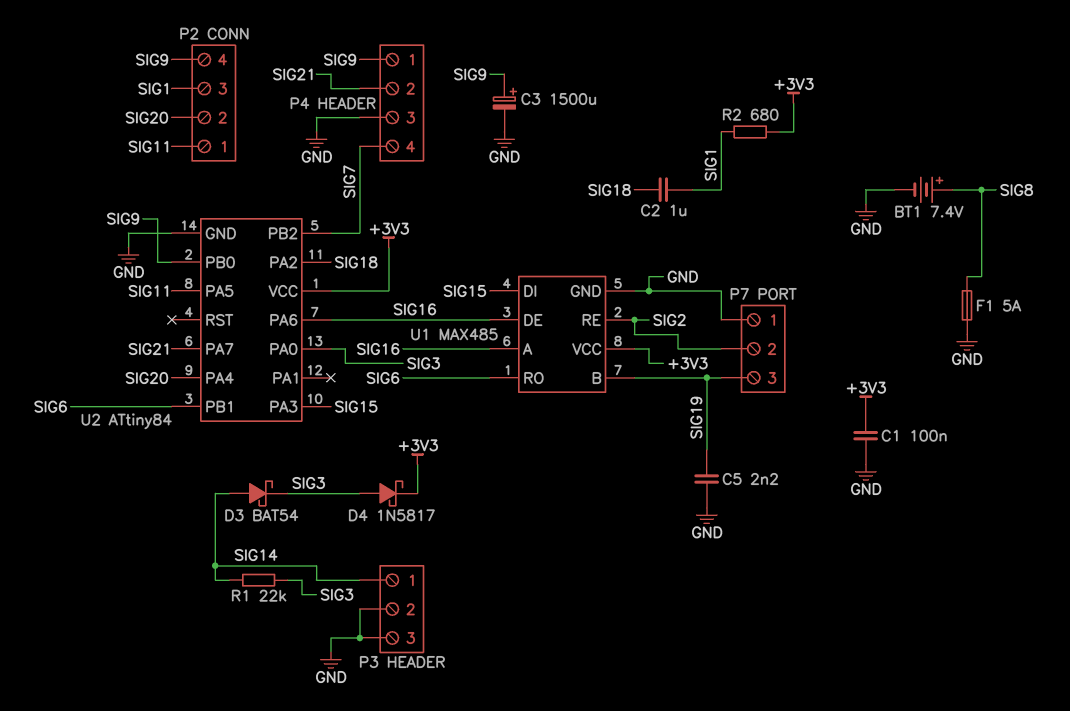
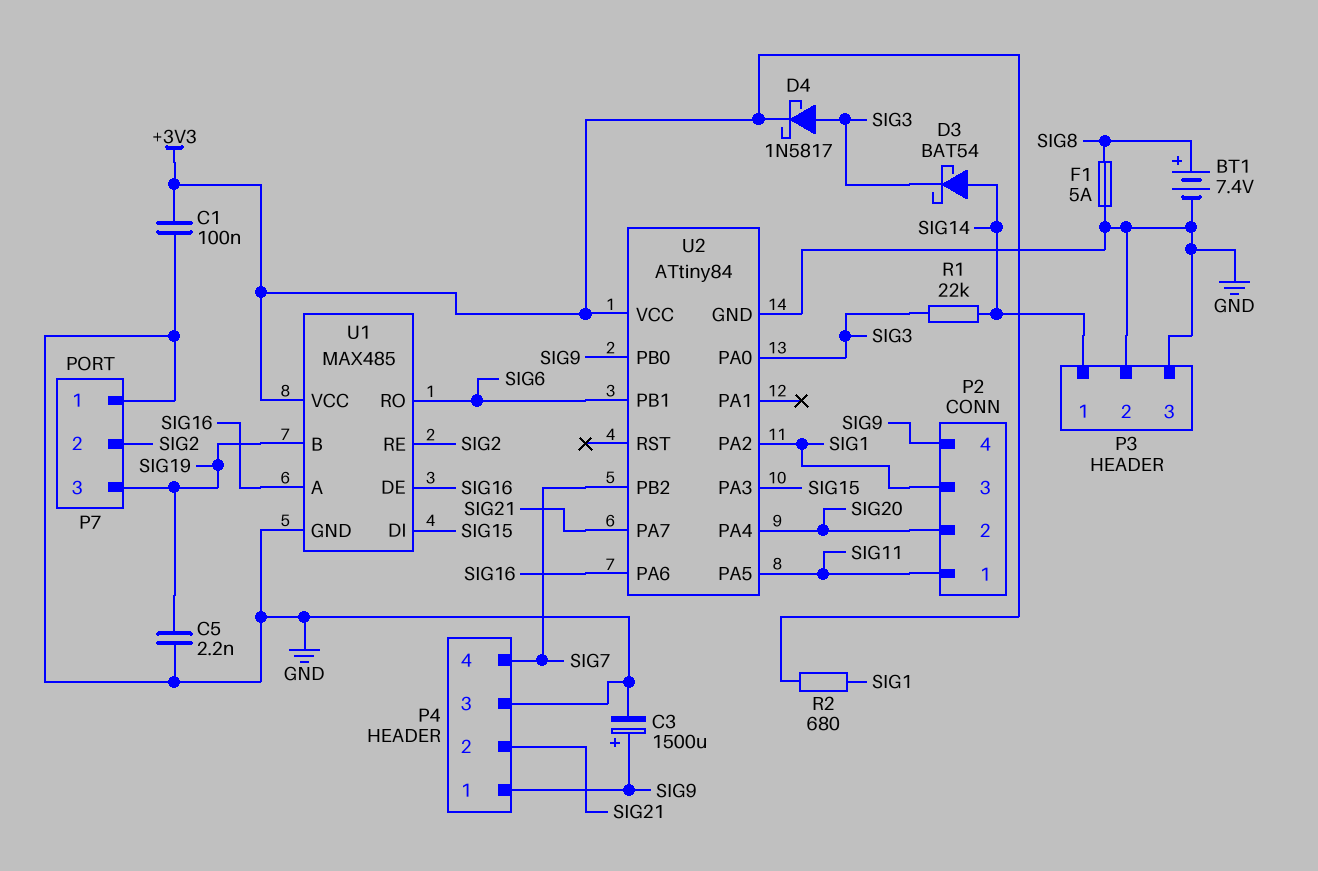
C2: 1uF (SIG1, SIG18) -> none
U2 pin PA2: SIG18 -> SIG1

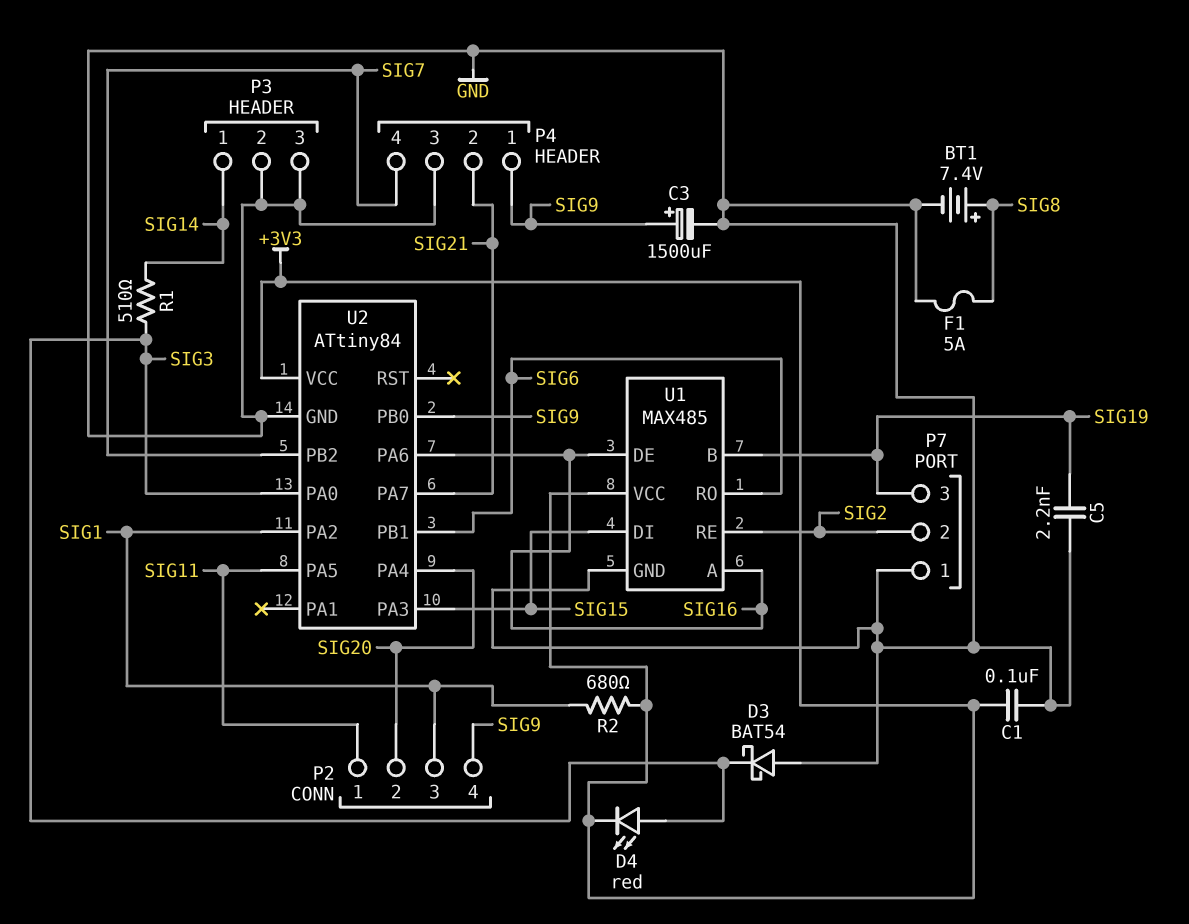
D3: schottky BAT54 (A SIG14, K SIG3) -> schottky BAT54 (A GND, K SIG3)
D4: schottky 1N5817 (A SIG3, K +3V3) -> LED red (A SIG3, K +3V3)
R1: 22k (SIG3, SIG14) -> 510 (SIG3, SIG14)

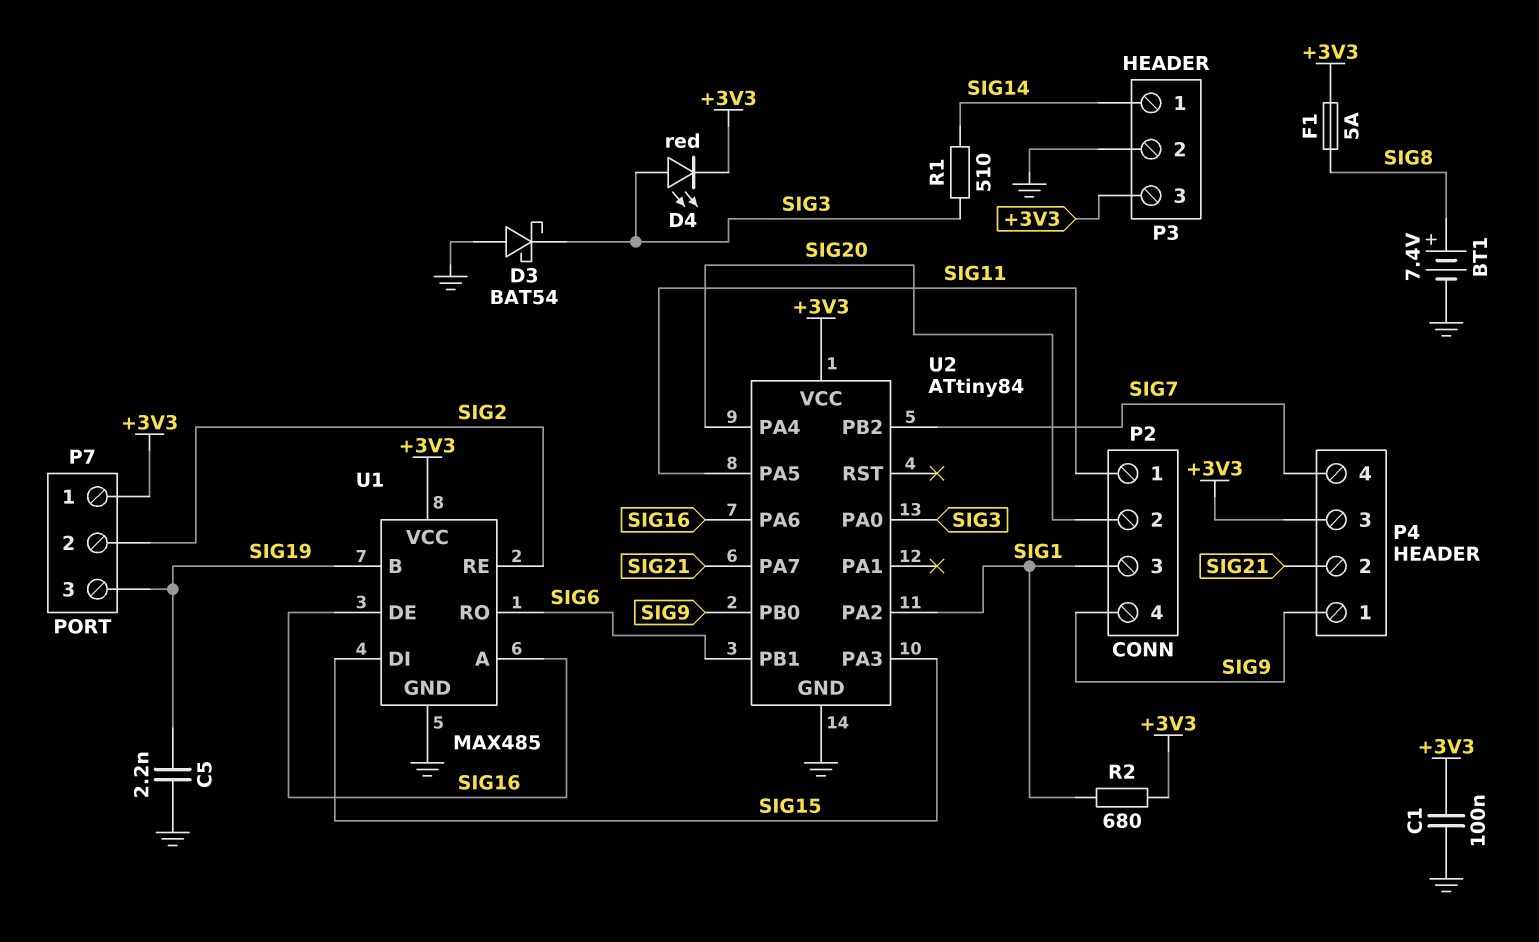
C3: 1500uF (plus SIG9, minus GND) -> none
F1: 5A (GND, SIG8) -> 5A (+3V3, SIG8)
P3 pin 3: GND -> +3V3
P4 pin 3: GND -> +3V3
P7 pin 1: GND -> +3V3

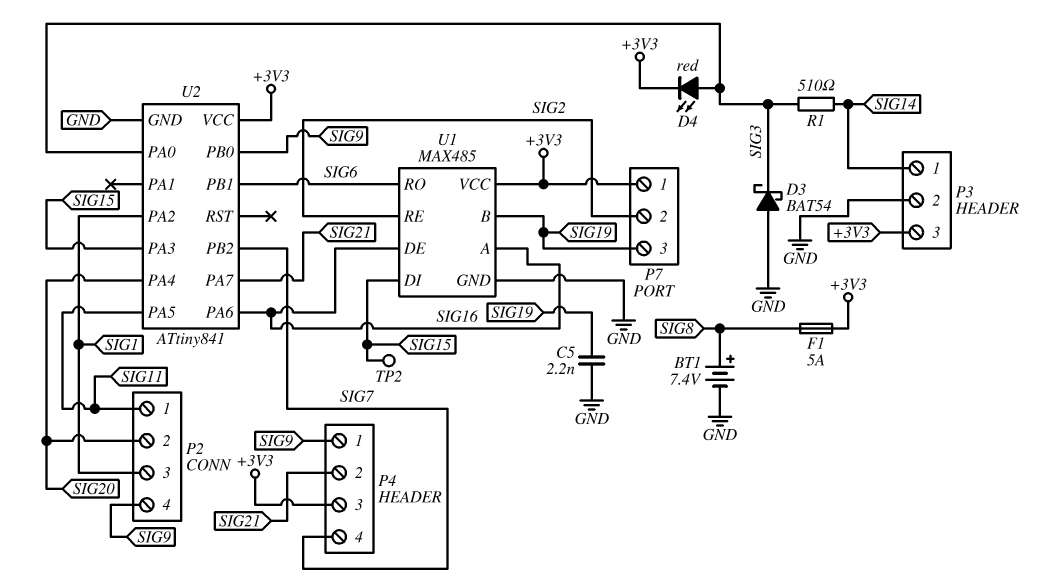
C1: 100nF (+3V3, GND) -> none
R2: 680 (+3V3, SIG1) -> none
TP2: none -> test point (SIG15)
U2: ATtiny84 -> ATtiny841

